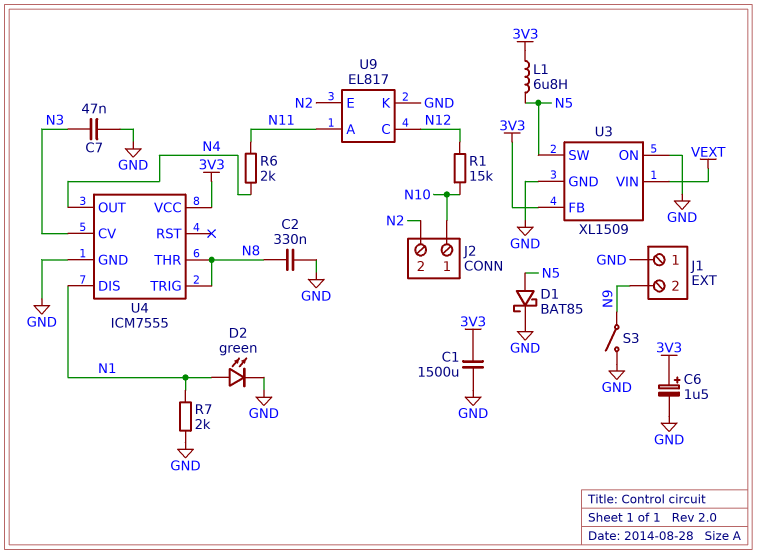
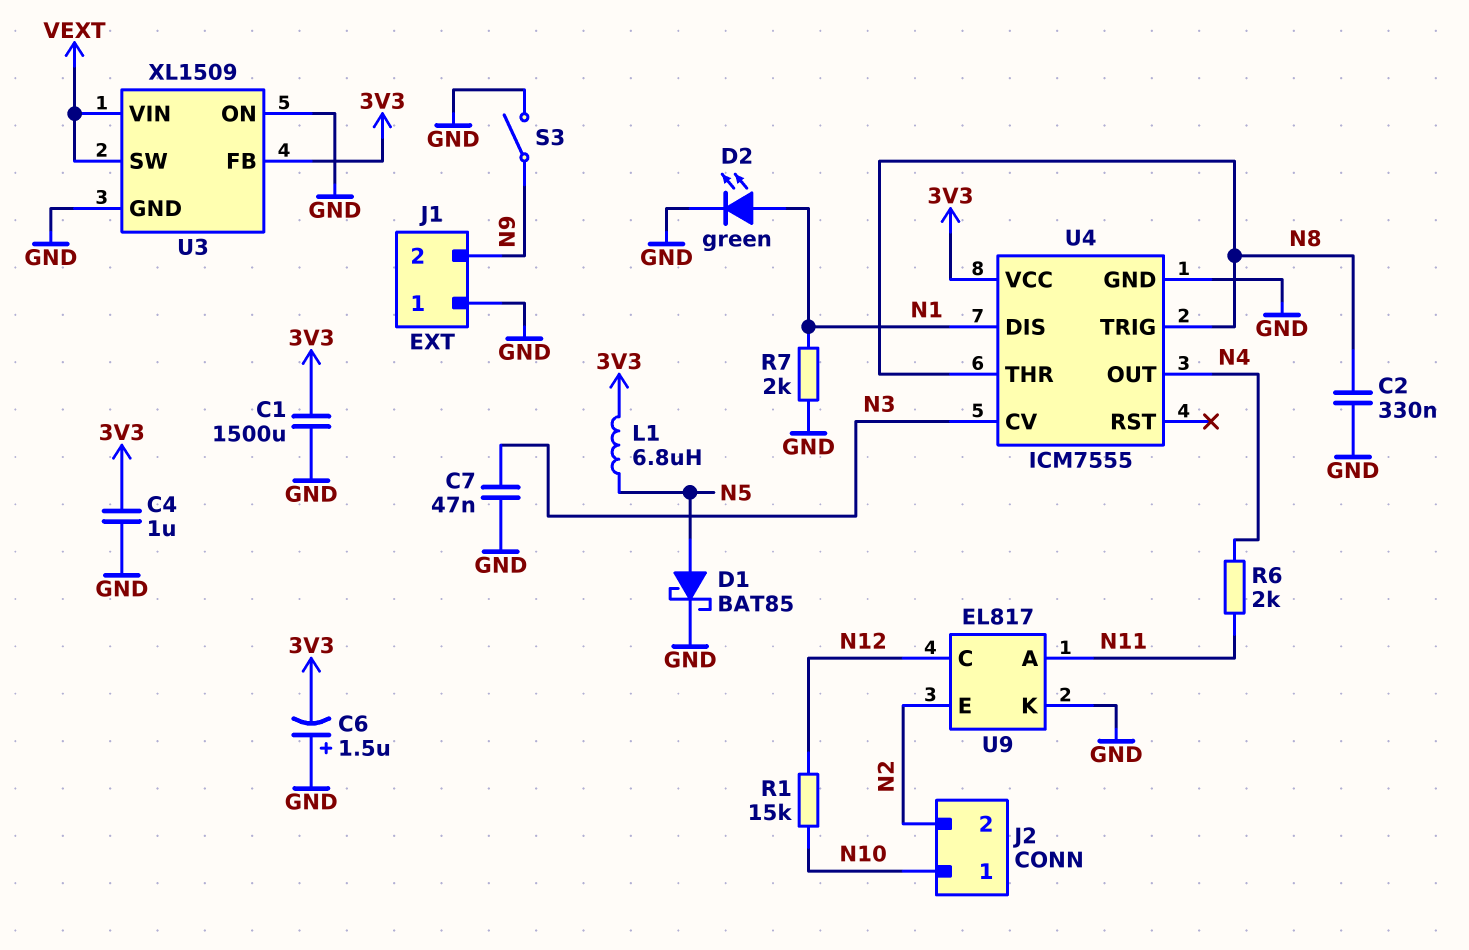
C4: none -> 1uF (3V3, GND)
C6: 1.5uF (plus 3V3, minus GND) -> 1.5uF (plus GND, minus 3V3)
U3 pin SW: N5 -> VEXT

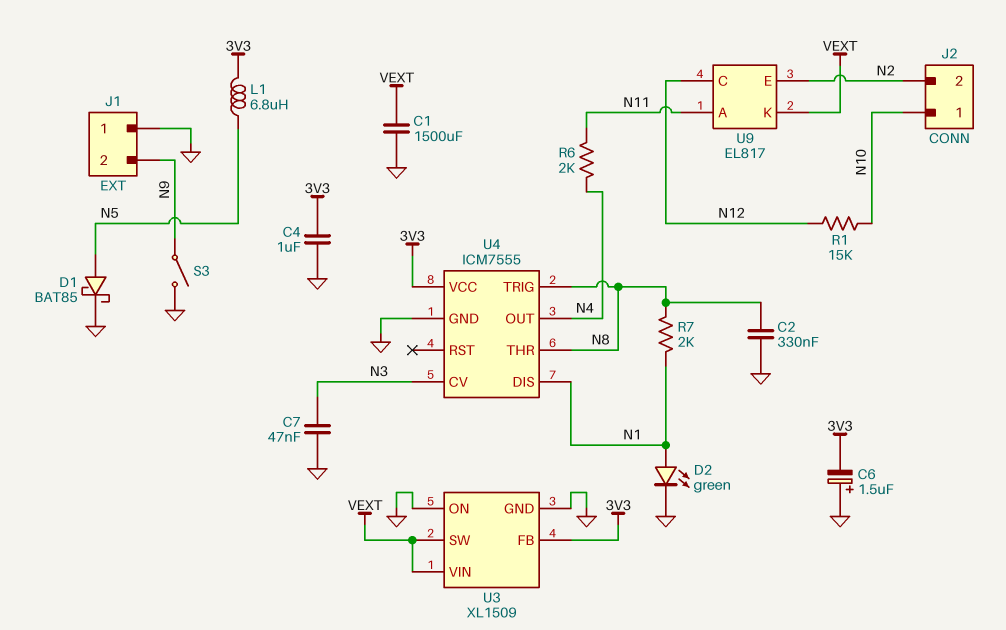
C1: 1500uF (3V3, GND) -> 1500uF (GND, VEXT)
R7: 2k (GND, N1) -> 2k (N1, N8)
U9 pin K: GND -> VEXT

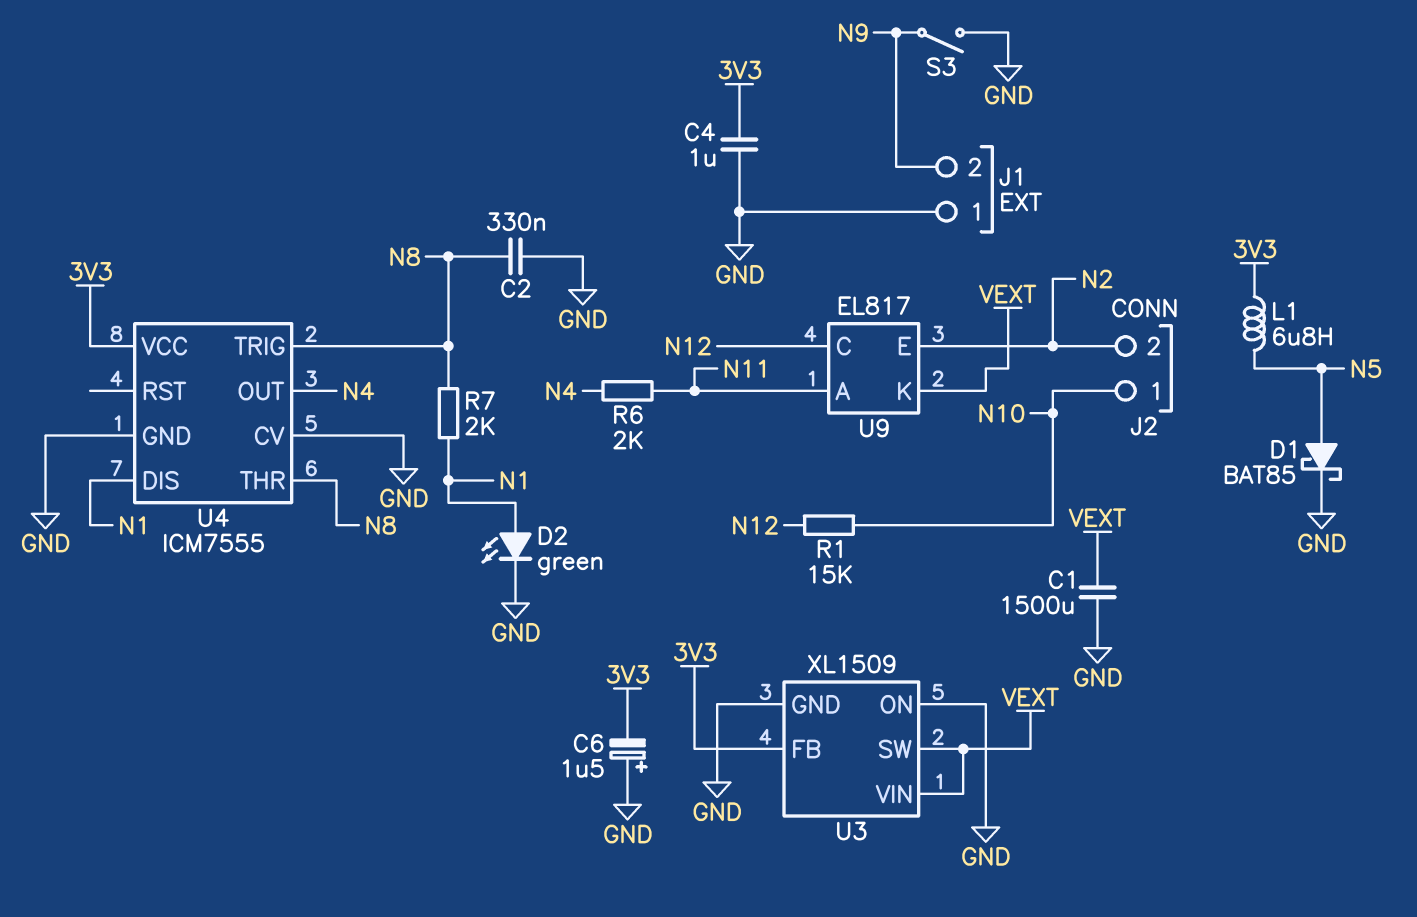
C7: 47nF (GND, N3) -> none
U4 pin CV: N3 -> GND

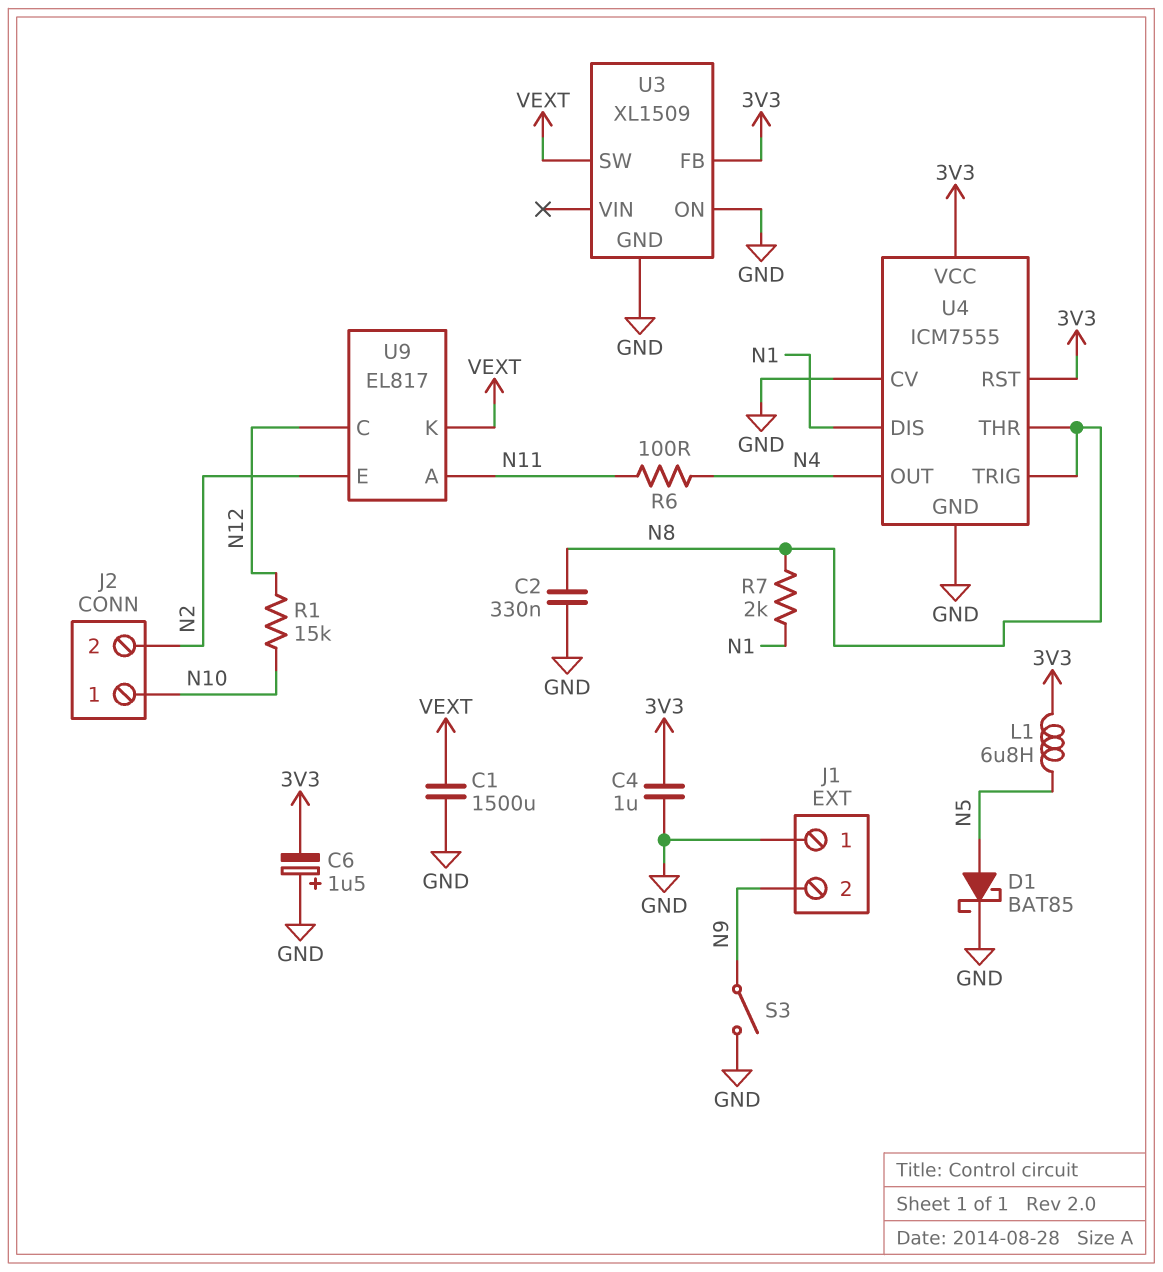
D2: LED green (A N1, K GND) -> none
R6: 2k (N4, N11) -> 100 (N4, N11)
U3 pin VIN: VEXT -> none
U4 pin RST: none -> 3V3

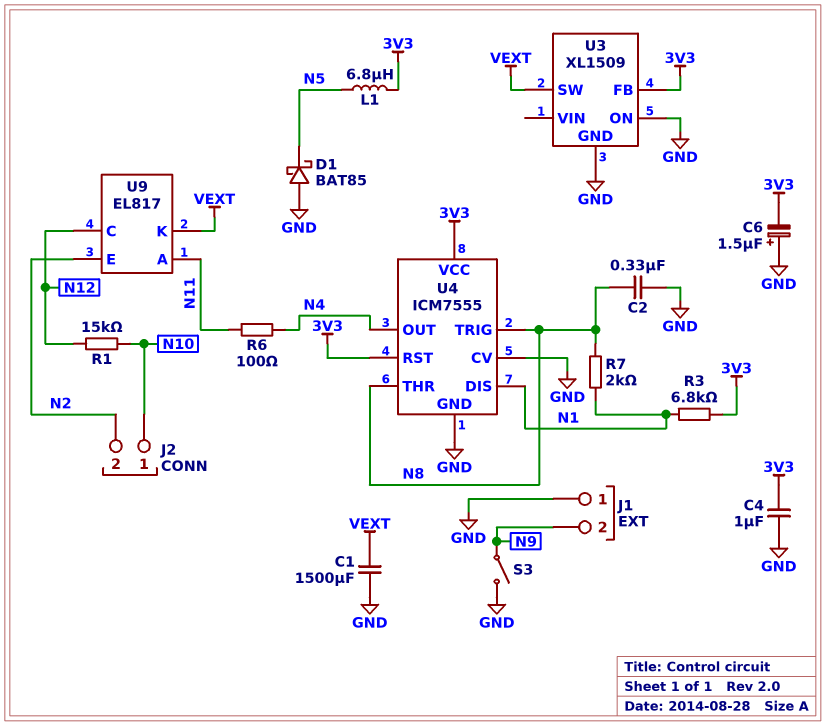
D1: schottky BAT85 (A N5, K GND) -> schottky BAT85 (A GND, K N5)
R3: none -> 6.8k (3V3, N1)

